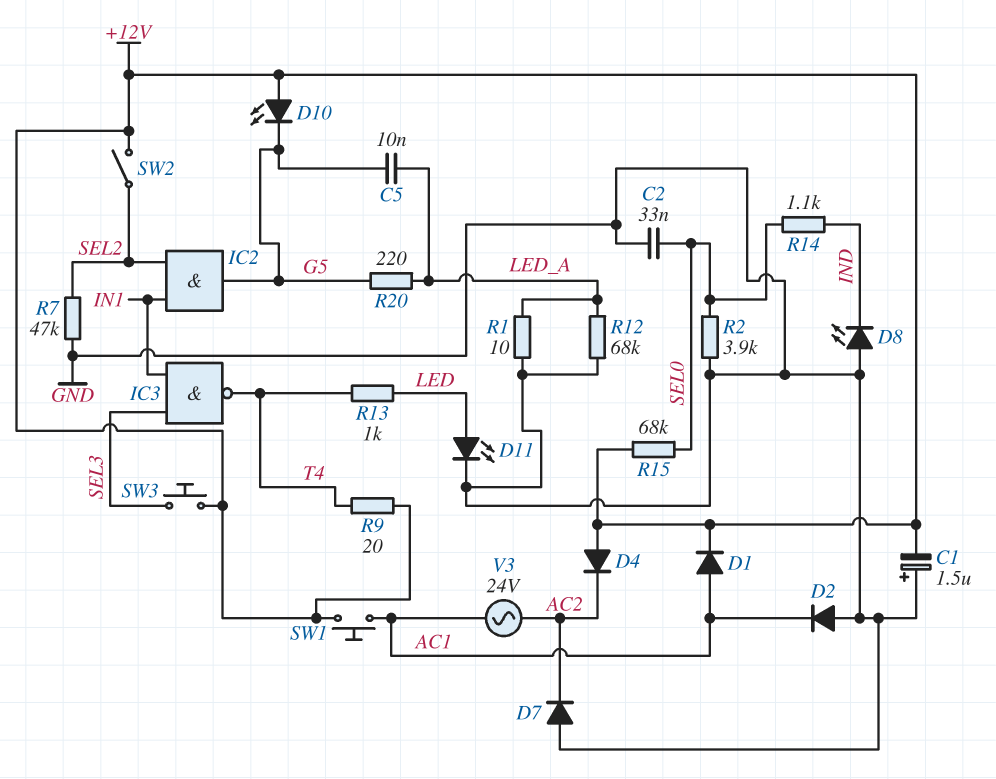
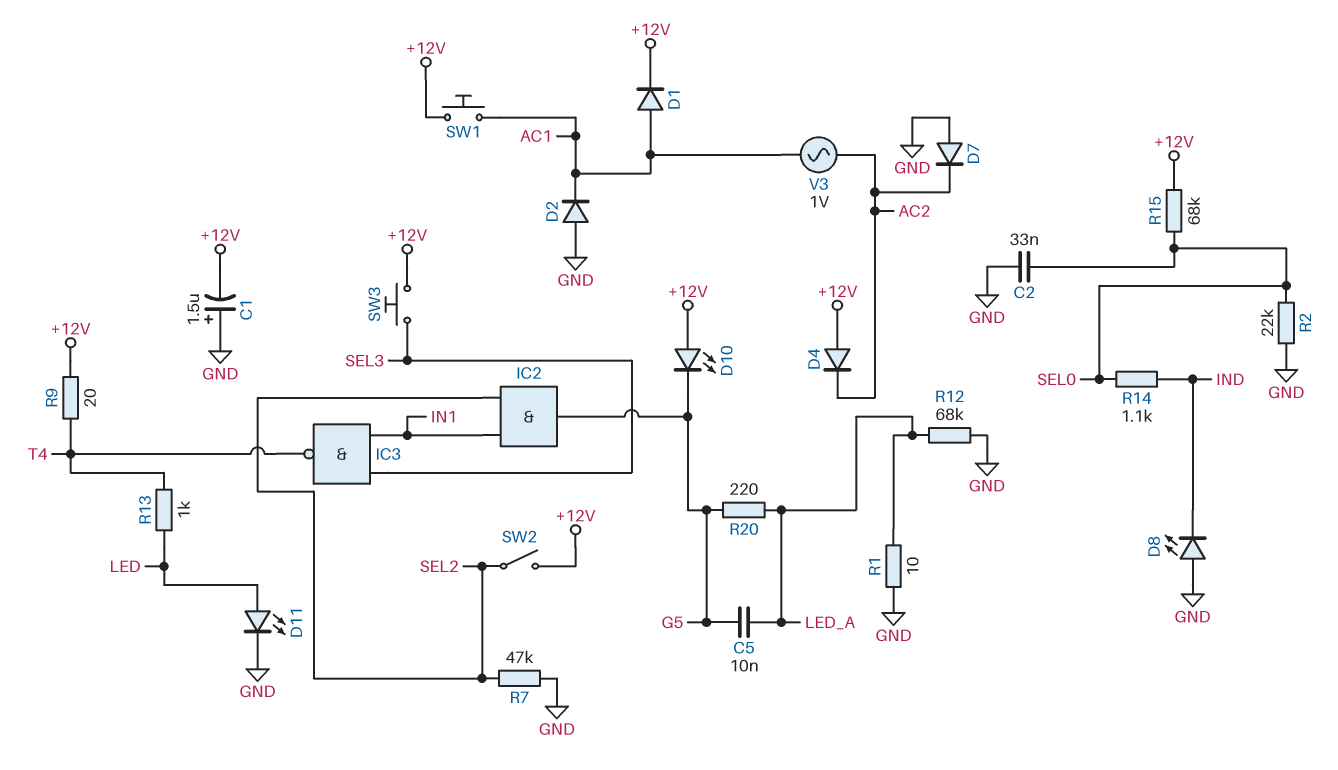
R2: 3.9k (GND, SEL0) -> 22k (GND, SEL0)
V3: AC 24V (AC1, AC2) -> AC 1V (AC1, AC2)

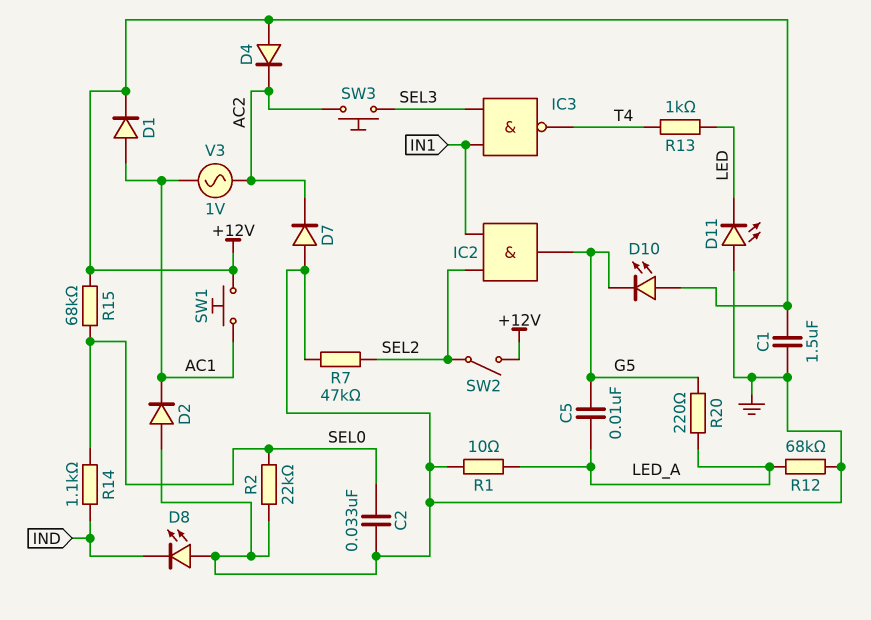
C1: 1.5uF (plus GND, minus +12V) -> 1.5uF (+12V, GND)
D11: LED (A LED, K GND) -> LED (A GND, K LED)
R9: 20 (+12V, T4) -> none
SW3: button (+12V, SEL3) -> button (AC2, SEL3)

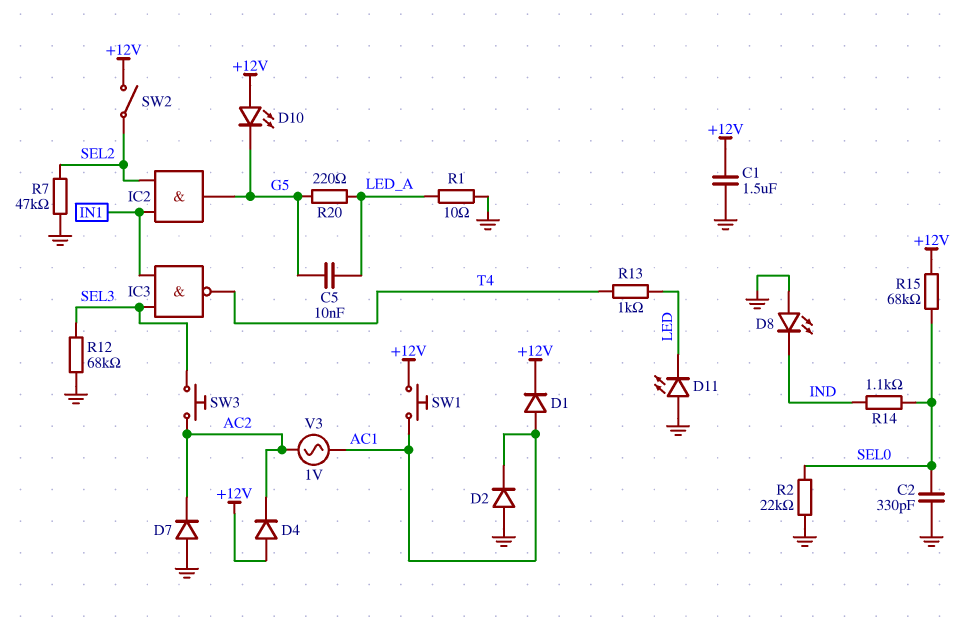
C2: 33nF (GND, SEL0) -> 330pF (GND, SEL0)
R12: 68k (GND, LED_A) -> 68k (GND, SEL3)

